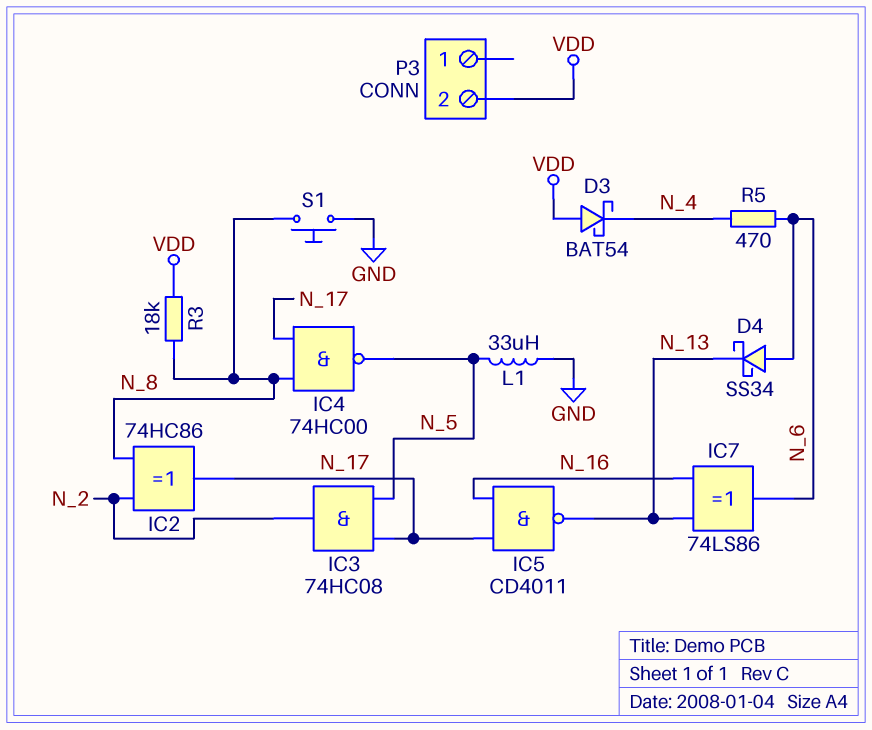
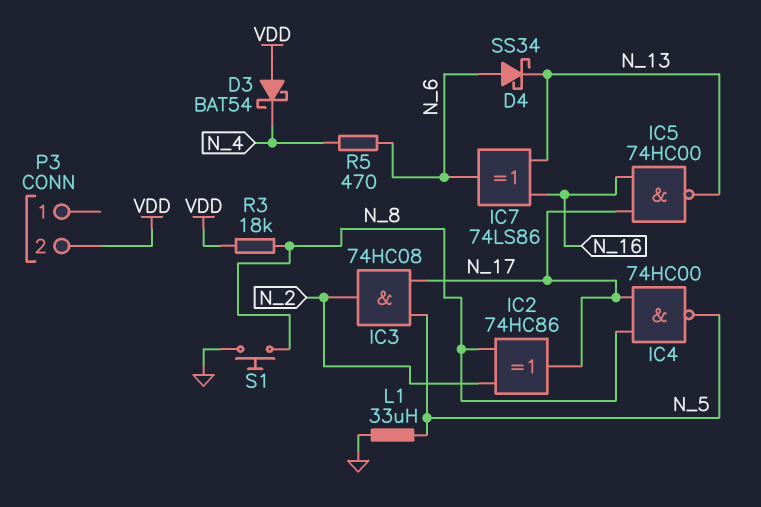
IC5: NAND CD4011 (in N_16, in N_17, out N_13) -> NAND 74HC00 (in N_16, in N_17, out N_13)

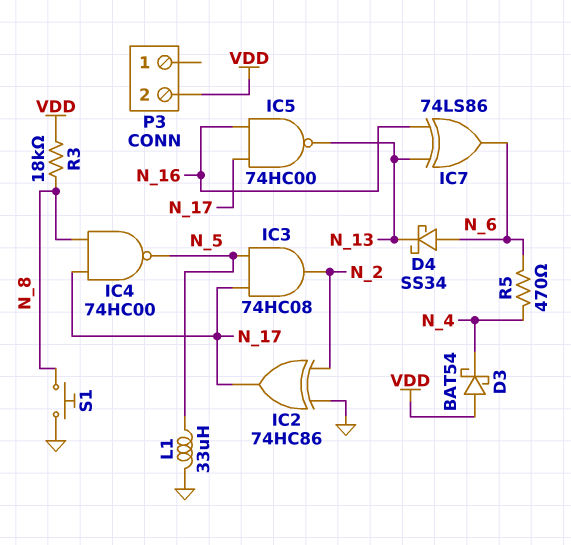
IC2: XOR 74HC86 (in N_2, in N_8, out N_17) -> XOR 74HC86 (in GND, in N_2, out N_17)

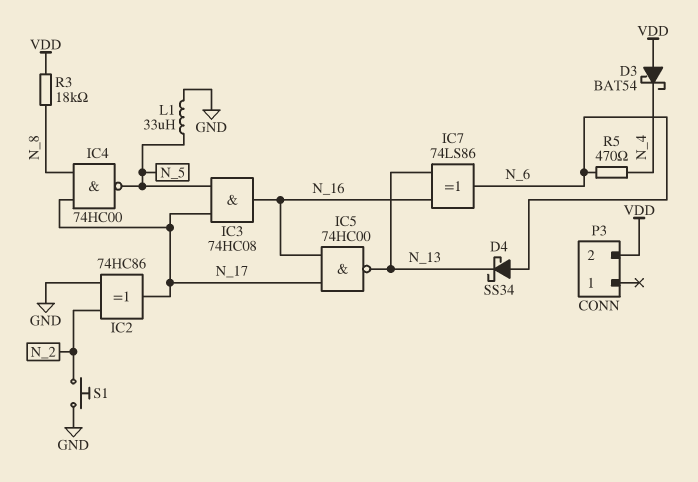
IC3: AND 74HC08 (in N_5, in N_17, out N_2) -> AND 74HC08 (in N_5, in N_17, out N_16)
S1: button (GND, N_8) -> button (GND, N_2)

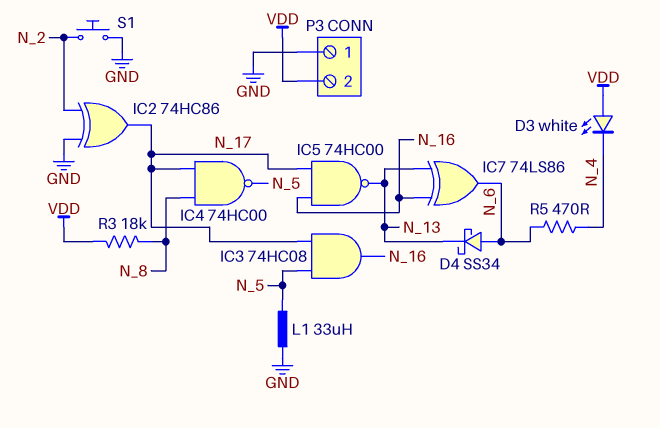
D3: schottky BAT54 (A VDD, K N_4) -> LED white (A VDD, K N_4)
P3 pin 1: none -> GND

